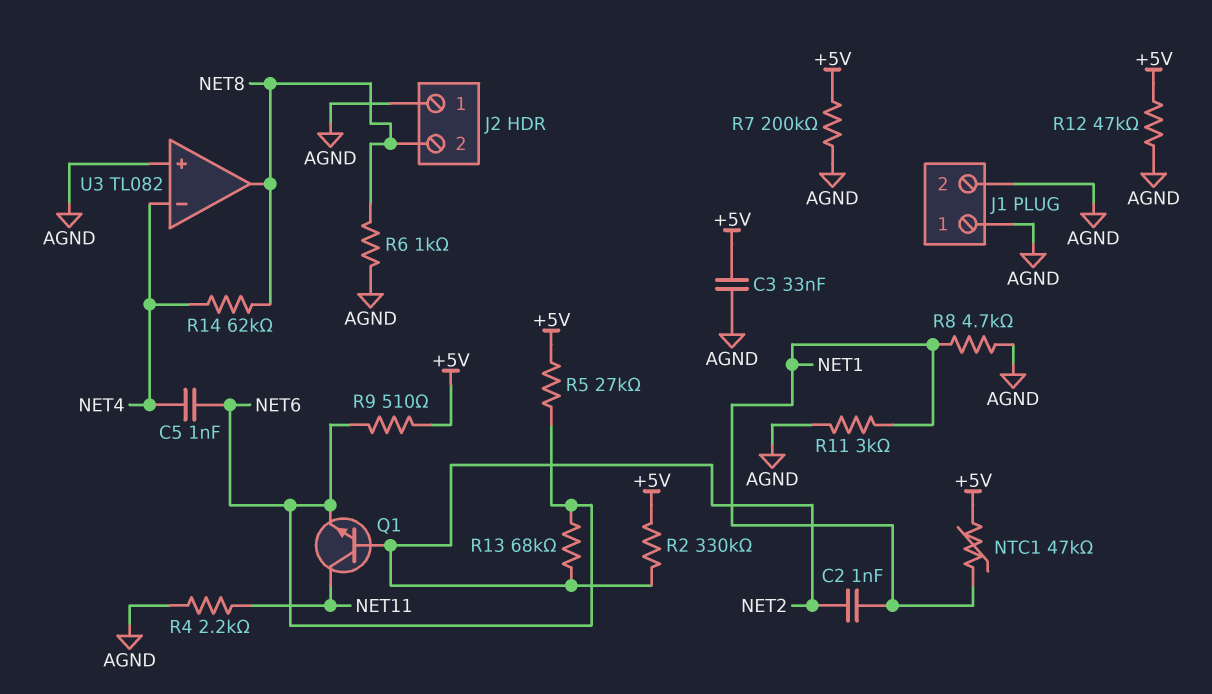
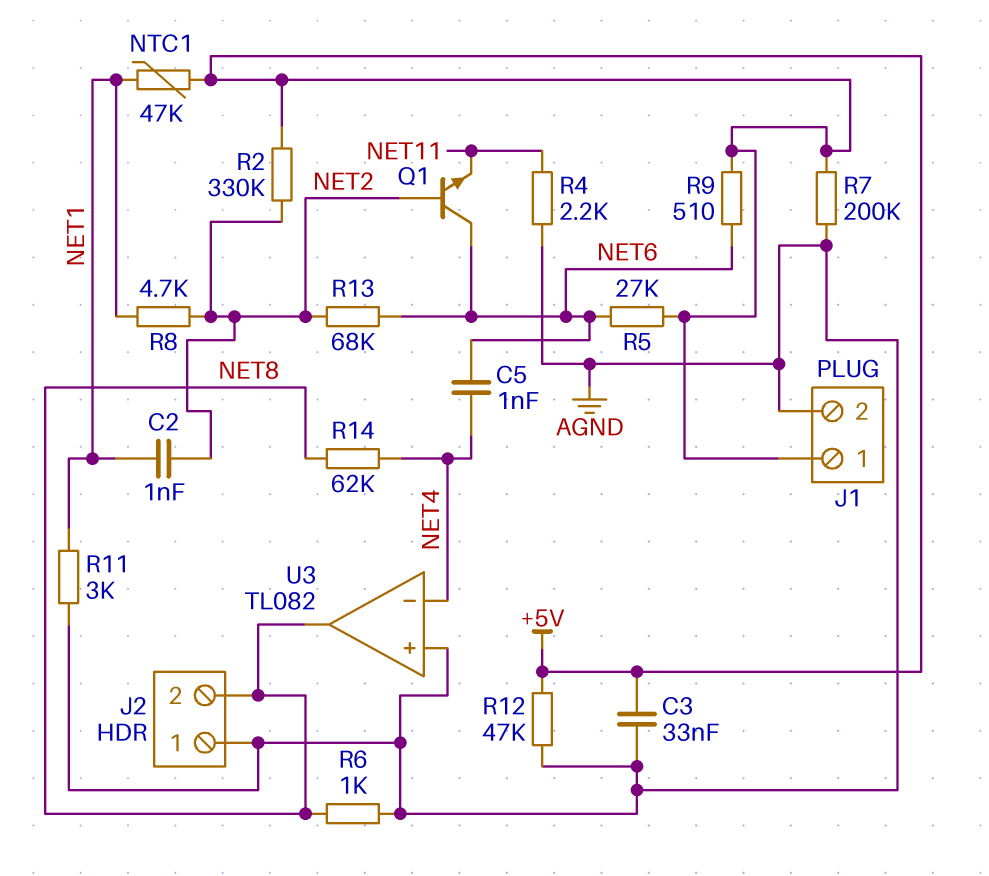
J1 pin 1: AGND -> +5V
Q1: NPN (B NET2, C NET11, E NET6) -> NPN (B NET2, C NET6, E NET11)
R8: 4.7k (AGND, NET1) -> 4.7k (NET1, NET2)

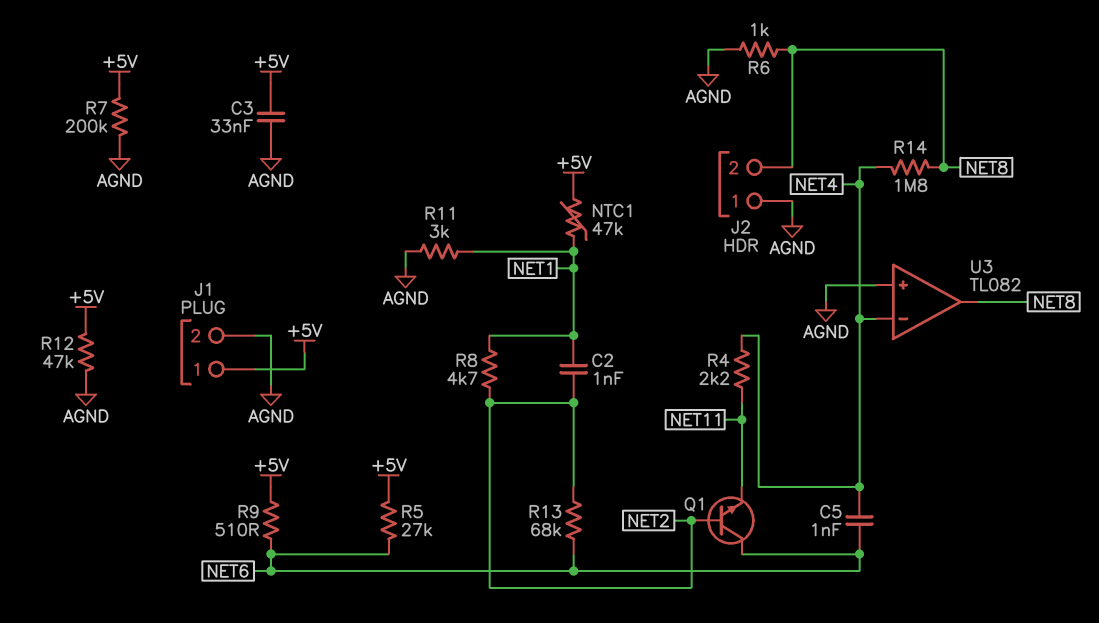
R2: 330k (+5V, NET2) -> none
R4: 2.2k (AGND, NET11) -> 2.2k (NET4, NET11)
R14: 62k (NET4, NET8) -> 1.8M (NET4, NET8)

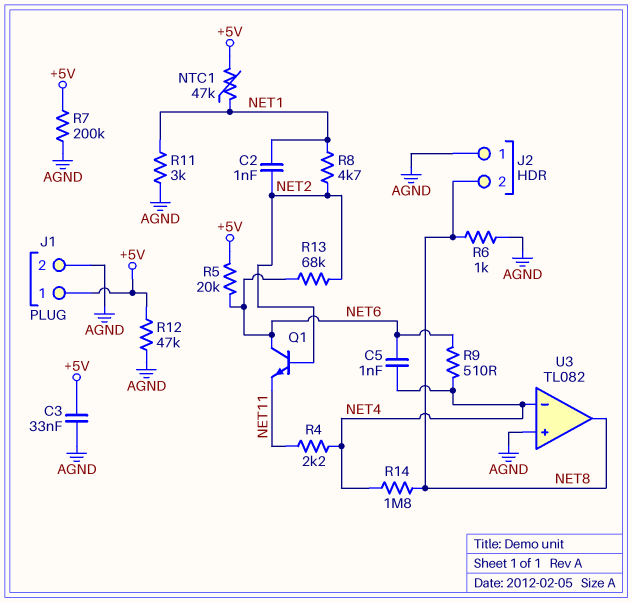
R5: 27k (+5V, NET6) -> 20k (+5V, NET6)
R9: 510 (+5V, NET6) -> 510 (NET4, NET6)

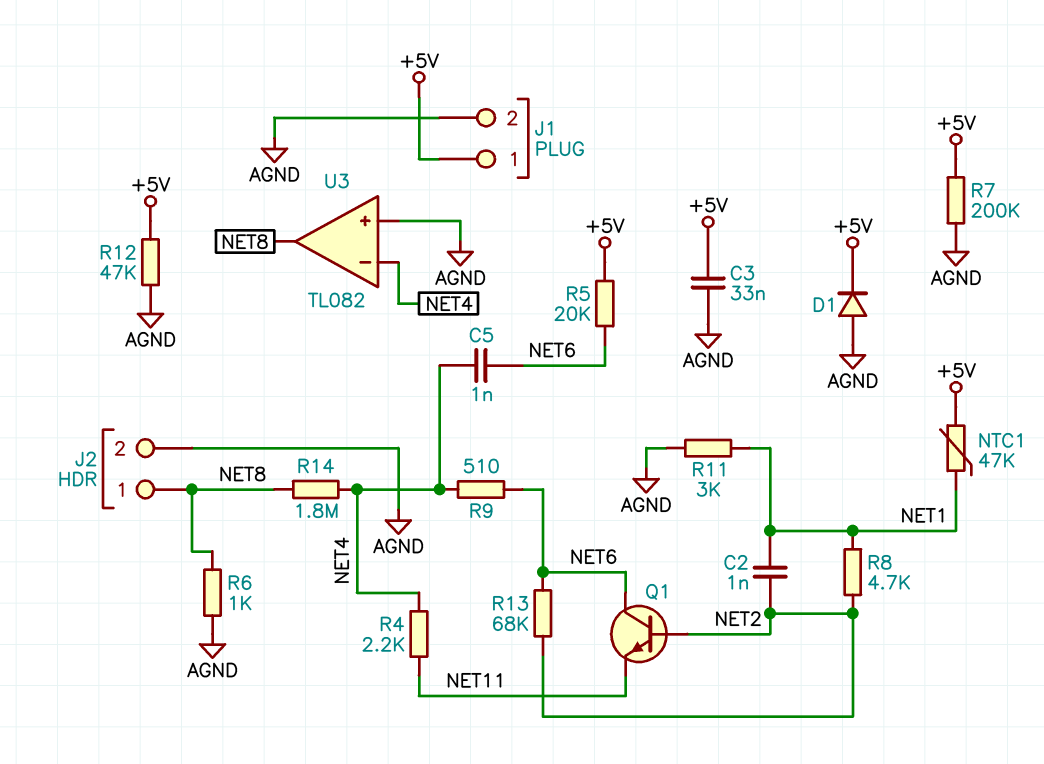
D1: none -> diode (A AGND, K +5V)
J2 pin 1: AGND -> NET8
J2 pin 2: NET8 -> AGND

